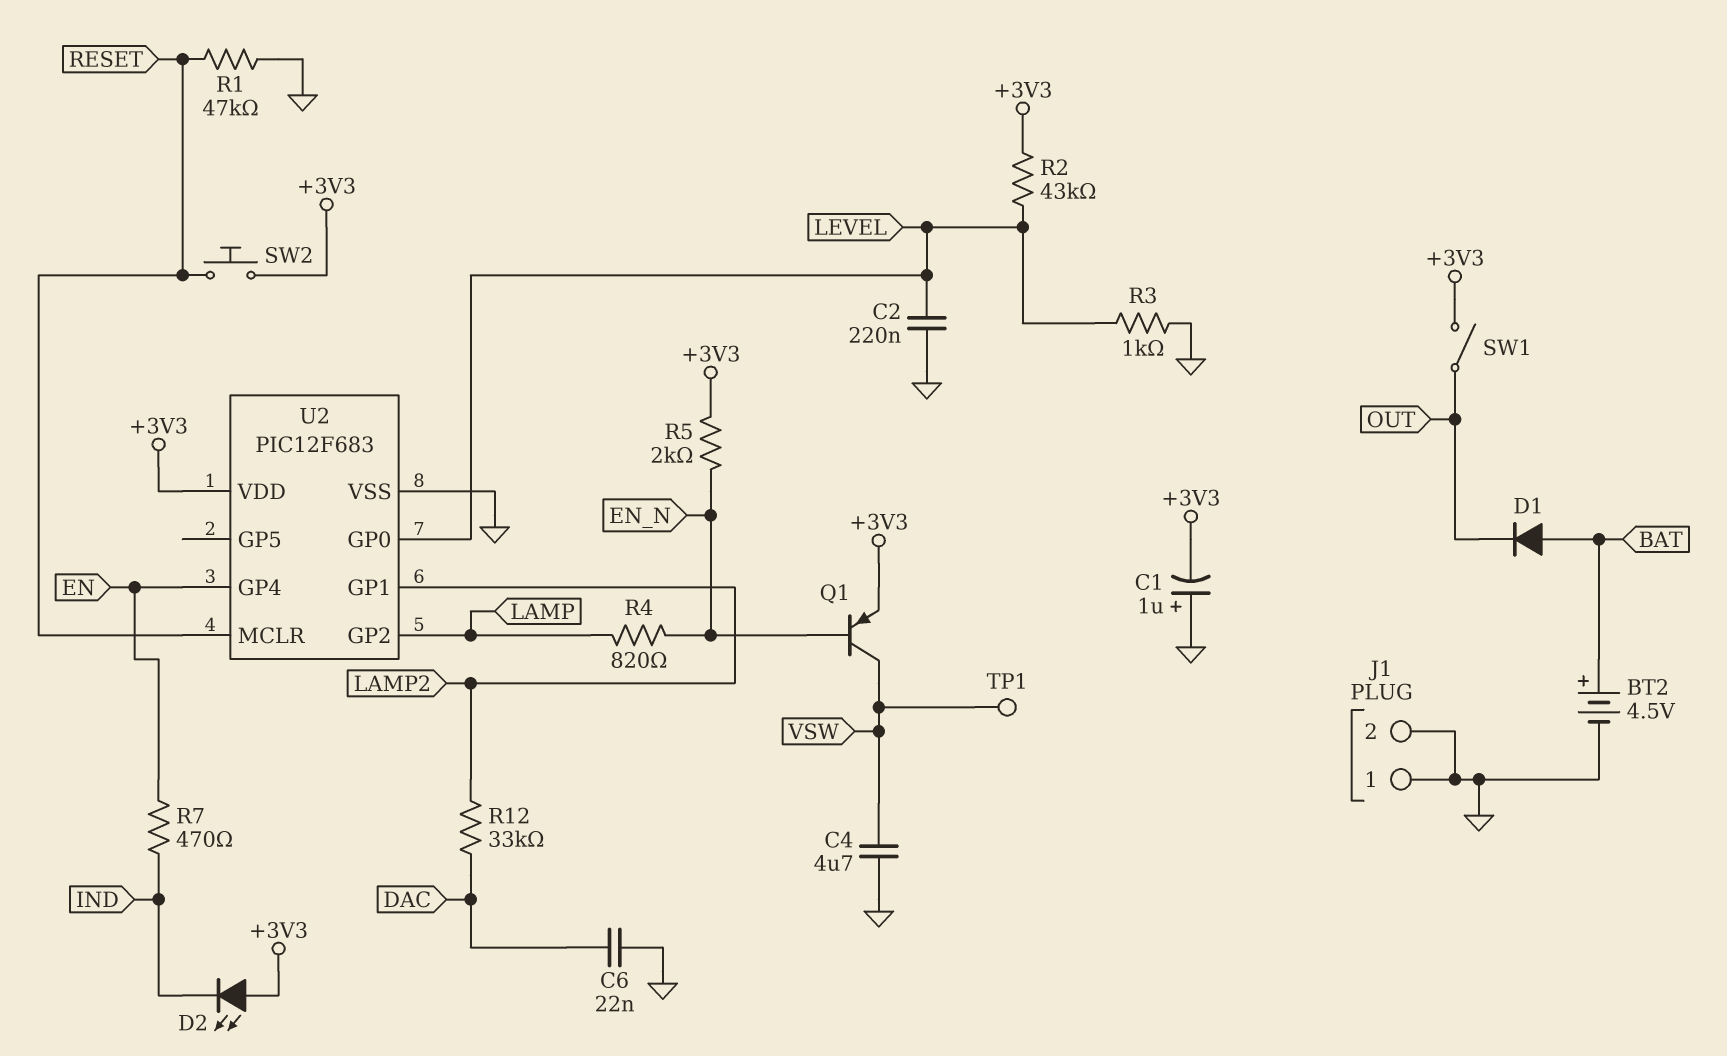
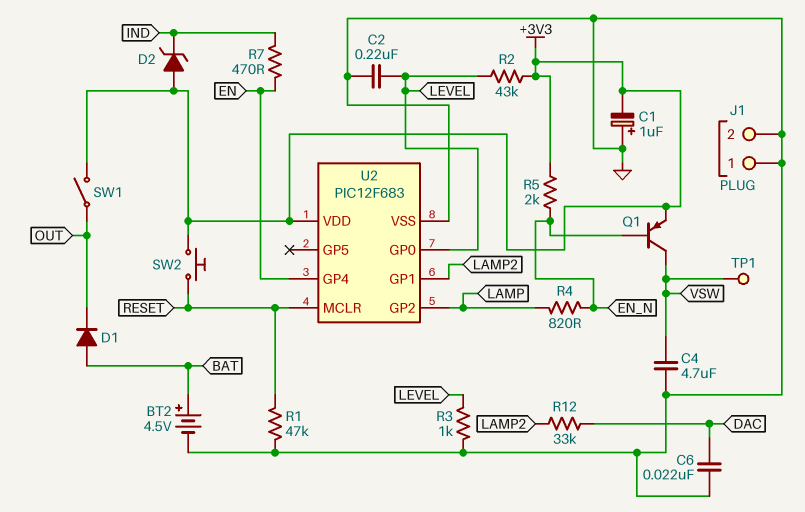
D2: LED (A +3V3, K IND) -> zener (A +3V3, K IND)

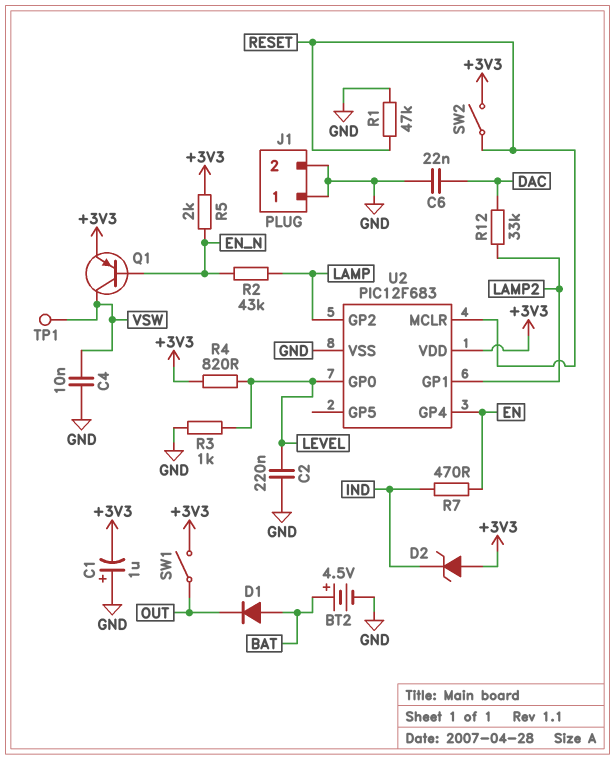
C4: 4.7uF (GND, VSW) -> 10nF (GND, VSW)
R2: 43k (+3V3, LEVEL) -> 43k (EN_N, LAMP)
R4: 820 (EN_N, LAMP) -> 820 (+3V3, LEVEL)
SW2: button (+3V3, RESET) -> switch (+3V3, RESET)

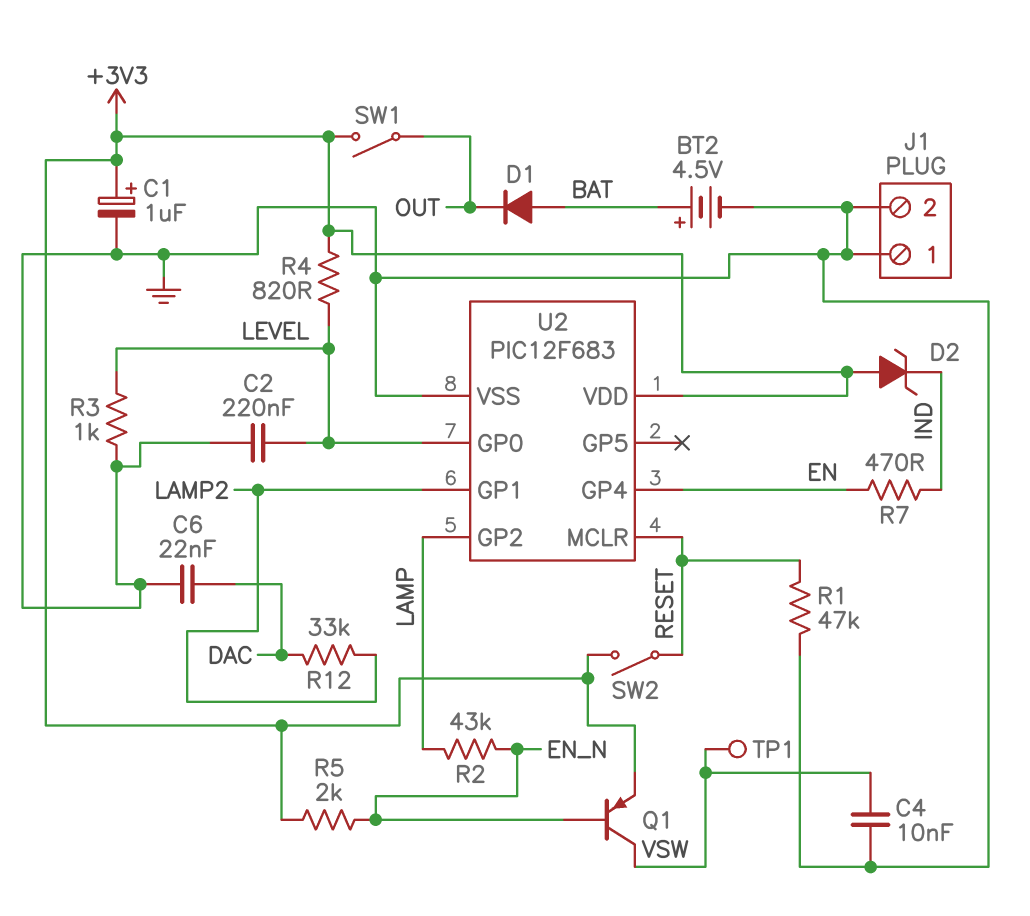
C1: 1uF (plus GND, minus +3V3) -> 1uF (plus +3V3, minus GND)

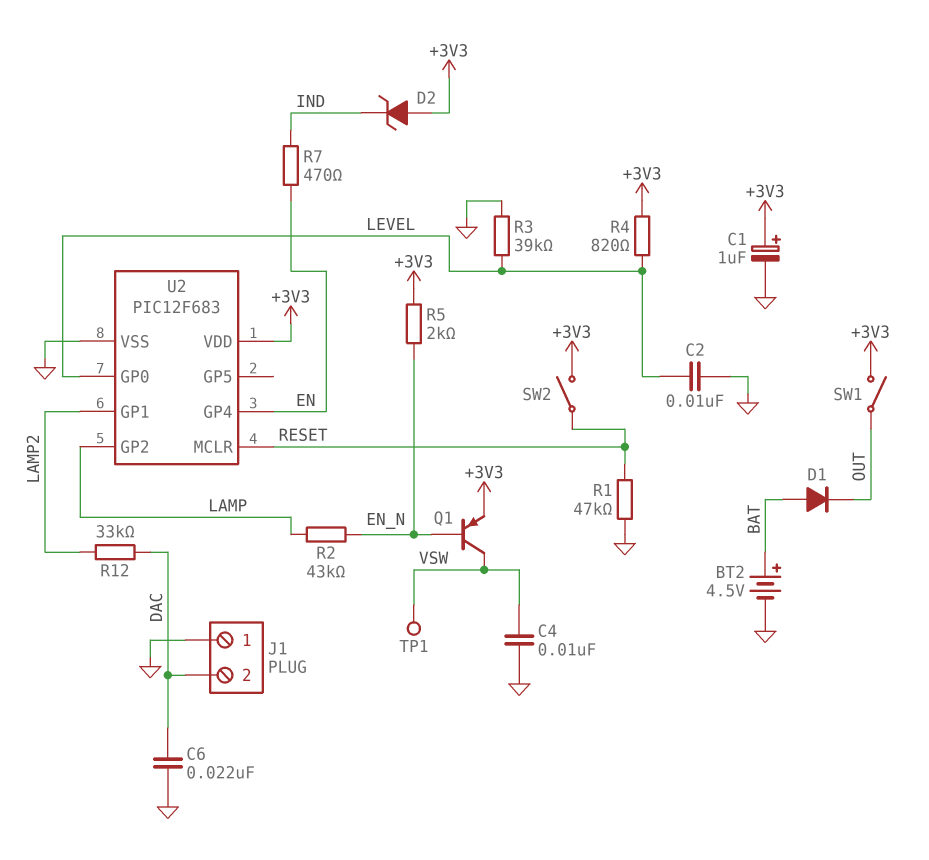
C2: 220nF (GND, LEVEL) -> 10nF (GND, LEVEL)
J1 pin 2: GND -> DAC
R3: 1k (GND, LEVEL) -> 39k (GND, LEVEL)

